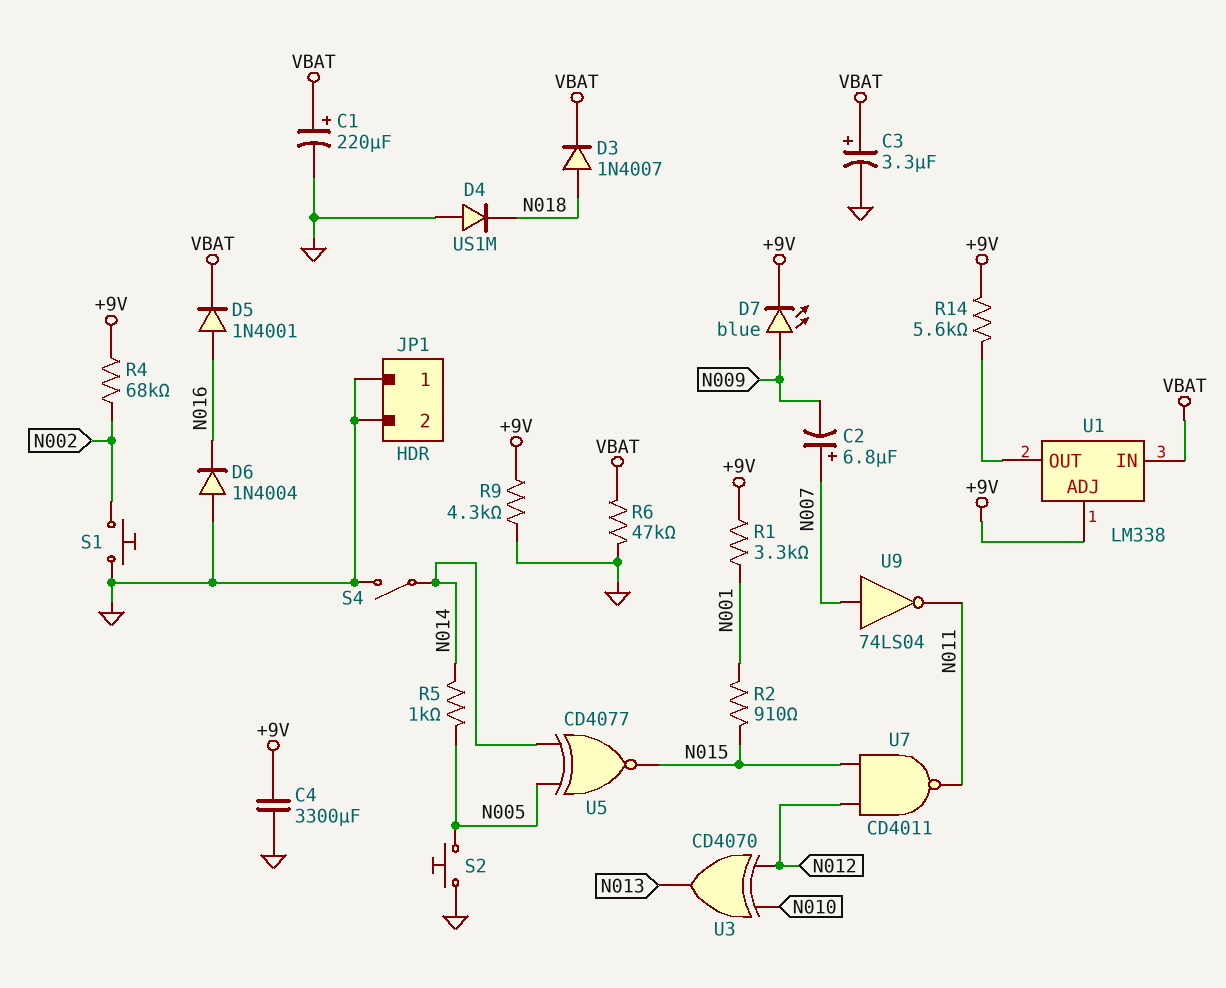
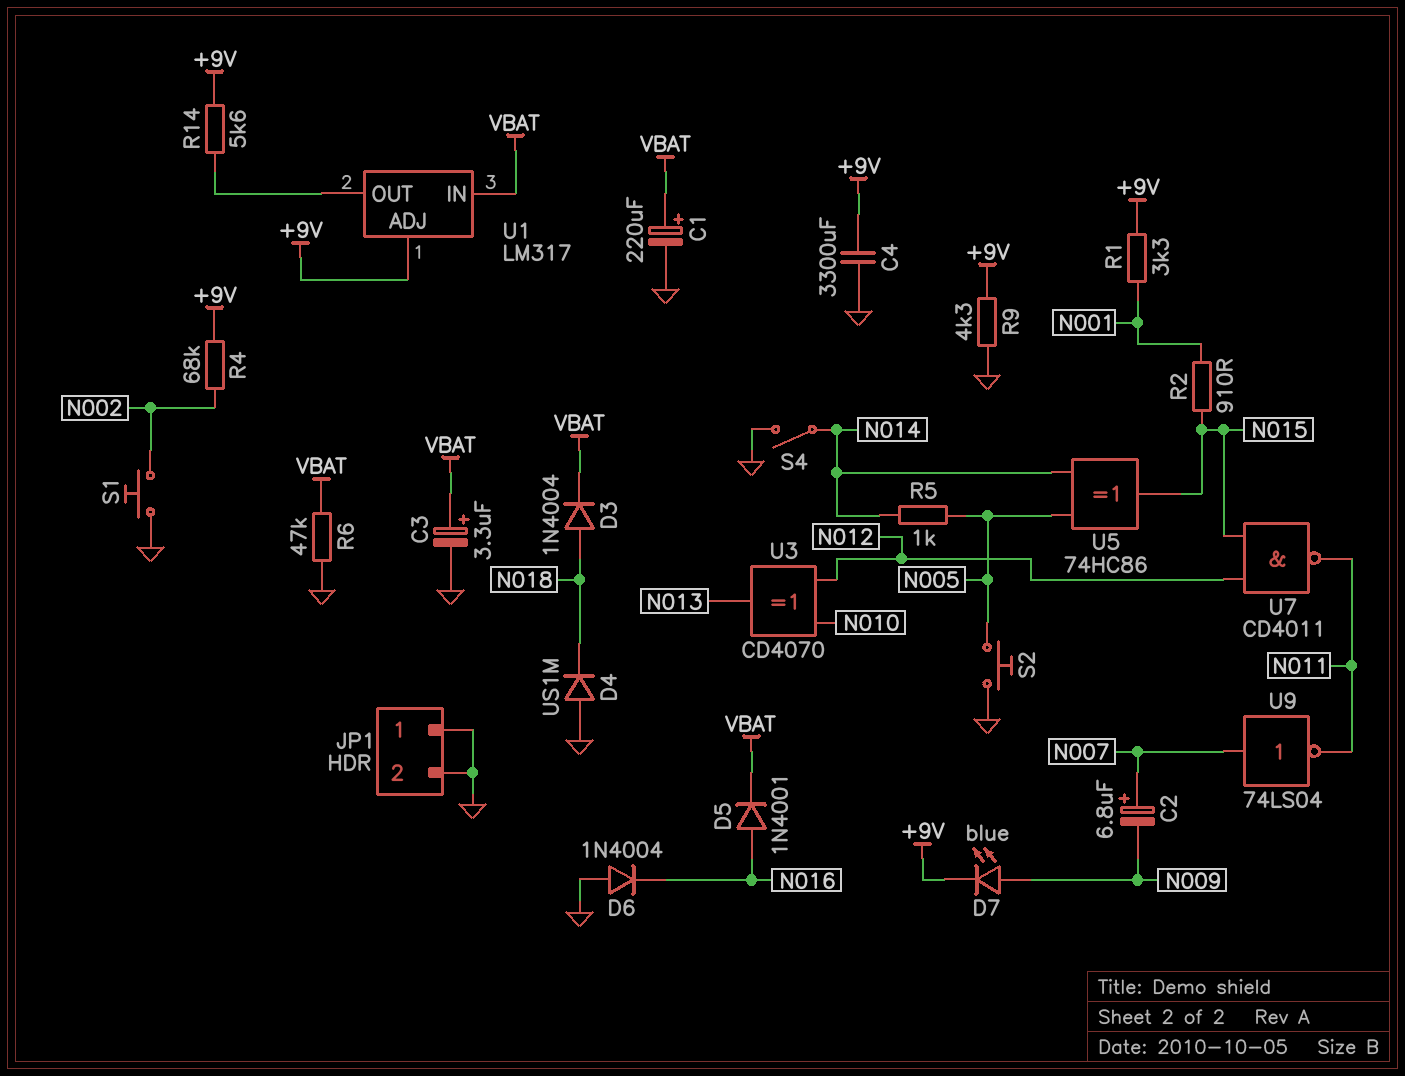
D3: diode 1N4007 (A N018, K VBAT) -> diode 1N4004 (A N018, K VBAT)
U1: LM338 -> LM317
U5: XNOR CD4077 (in N005, in N014, out N015) -> XOR 74HC86 (in N005, in N014, out N015)

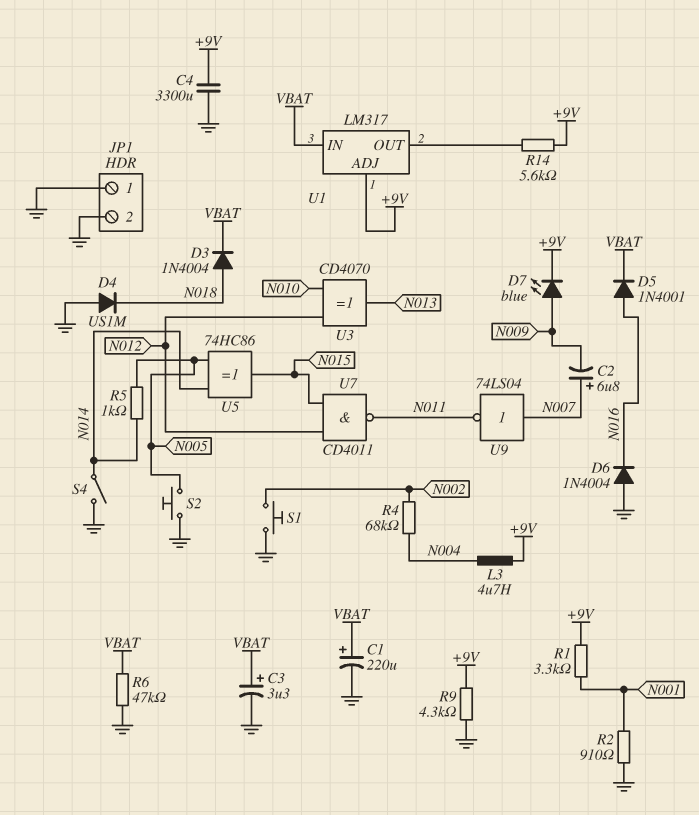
L3: none -> 4.7uH (+9V, N004)
R2: 910 (N001, N015) -> 910 (GND, N001)
R4: 68k (+9V, N002) -> 68k (N002, N004)

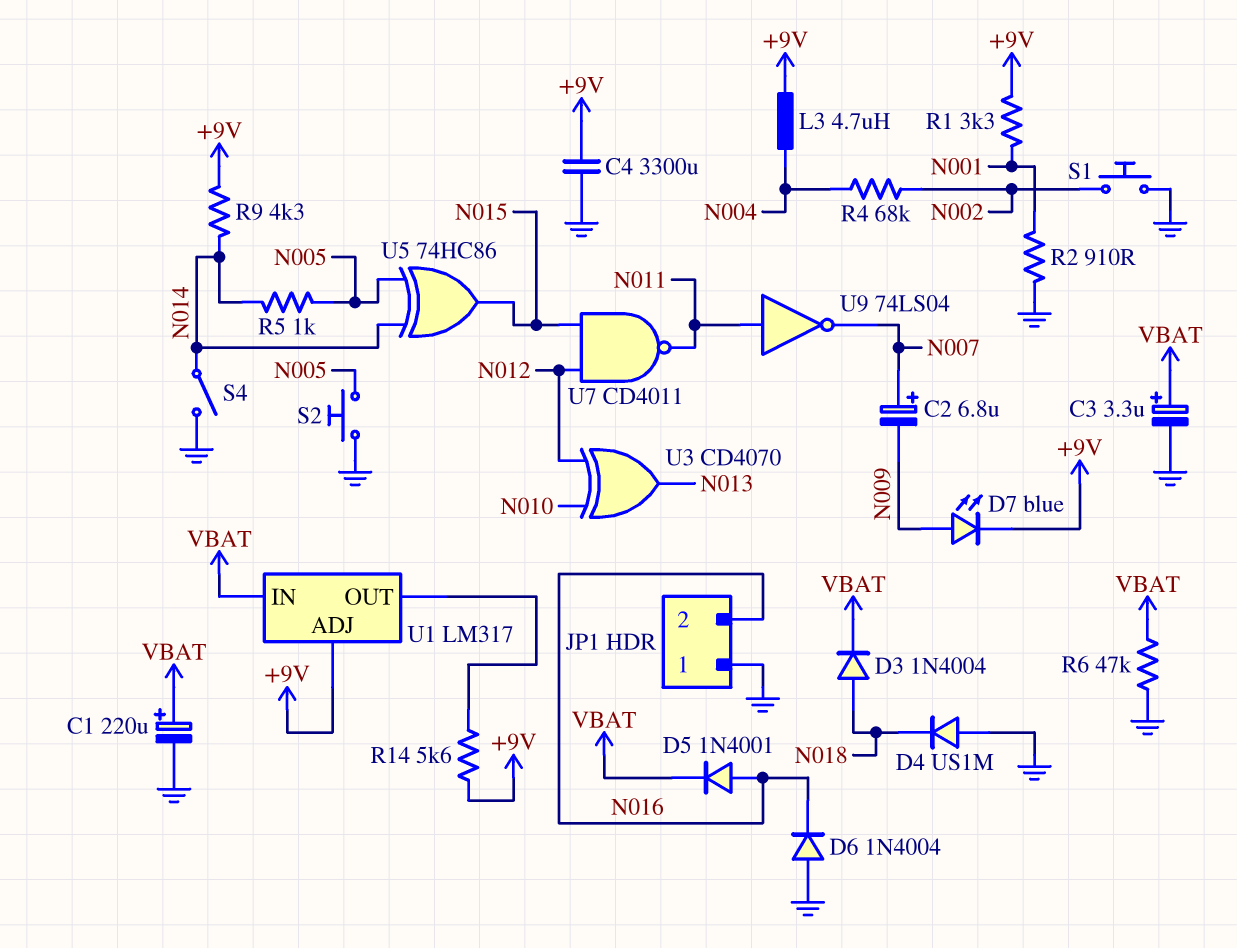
JP1 pin 2: GND -> N016
R9: 4.3k (+9V, GND) -> 4.3k (+9V, N014)
U9: NOT 74LS04 (in N007, out N011) -> NOT 74LS04 (in N011, out N007)

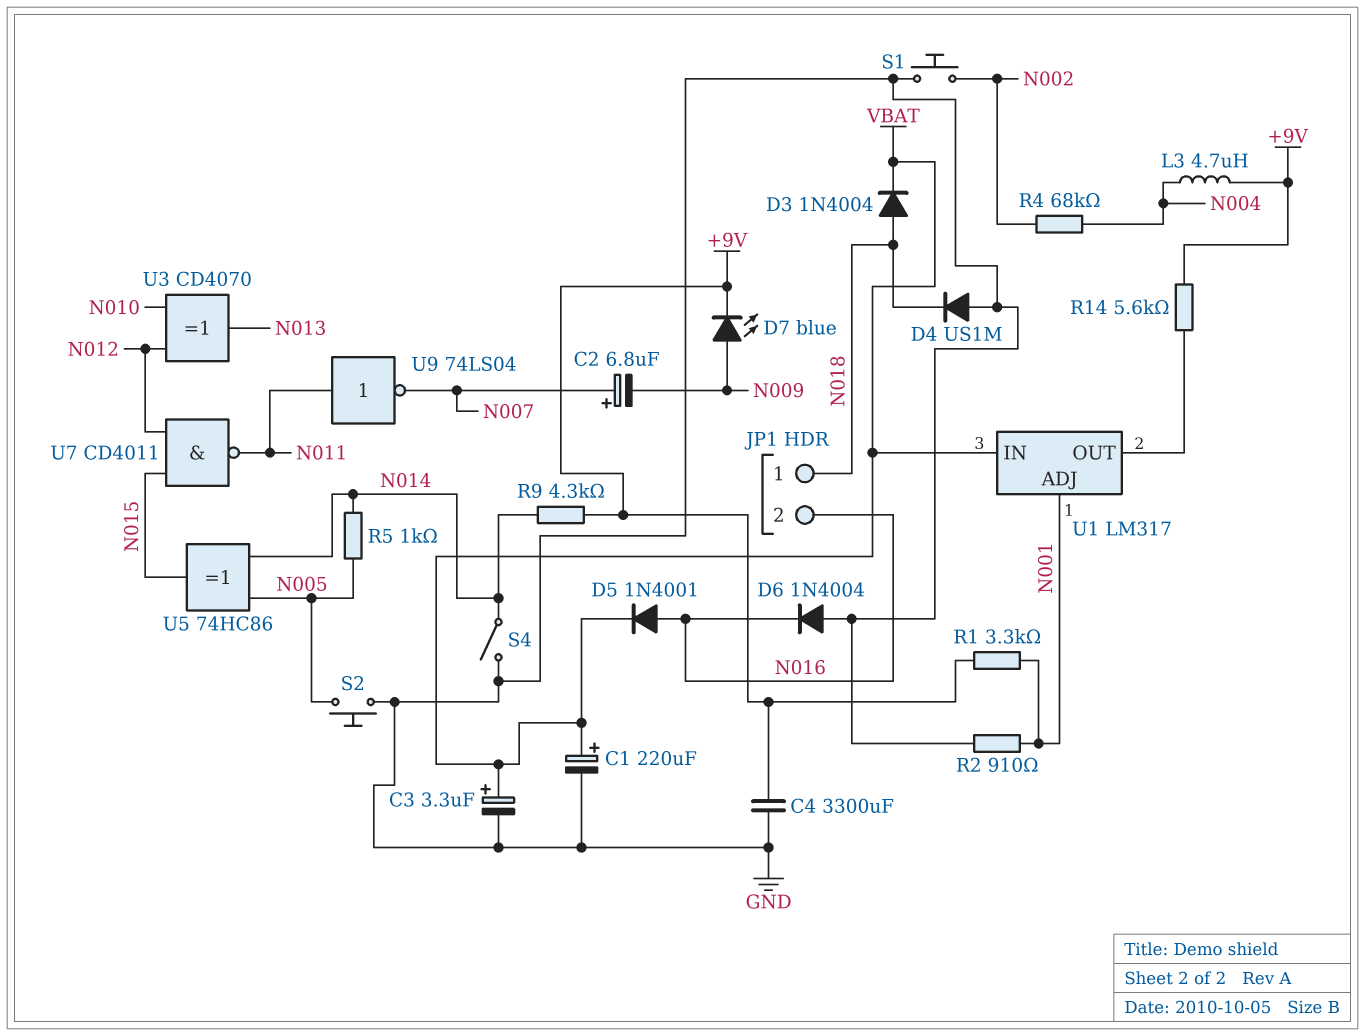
JP1 pin 1: GND -> N018
R6: 47k (GND, VBAT) -> none
U1 pin ADJ: +9V -> N001

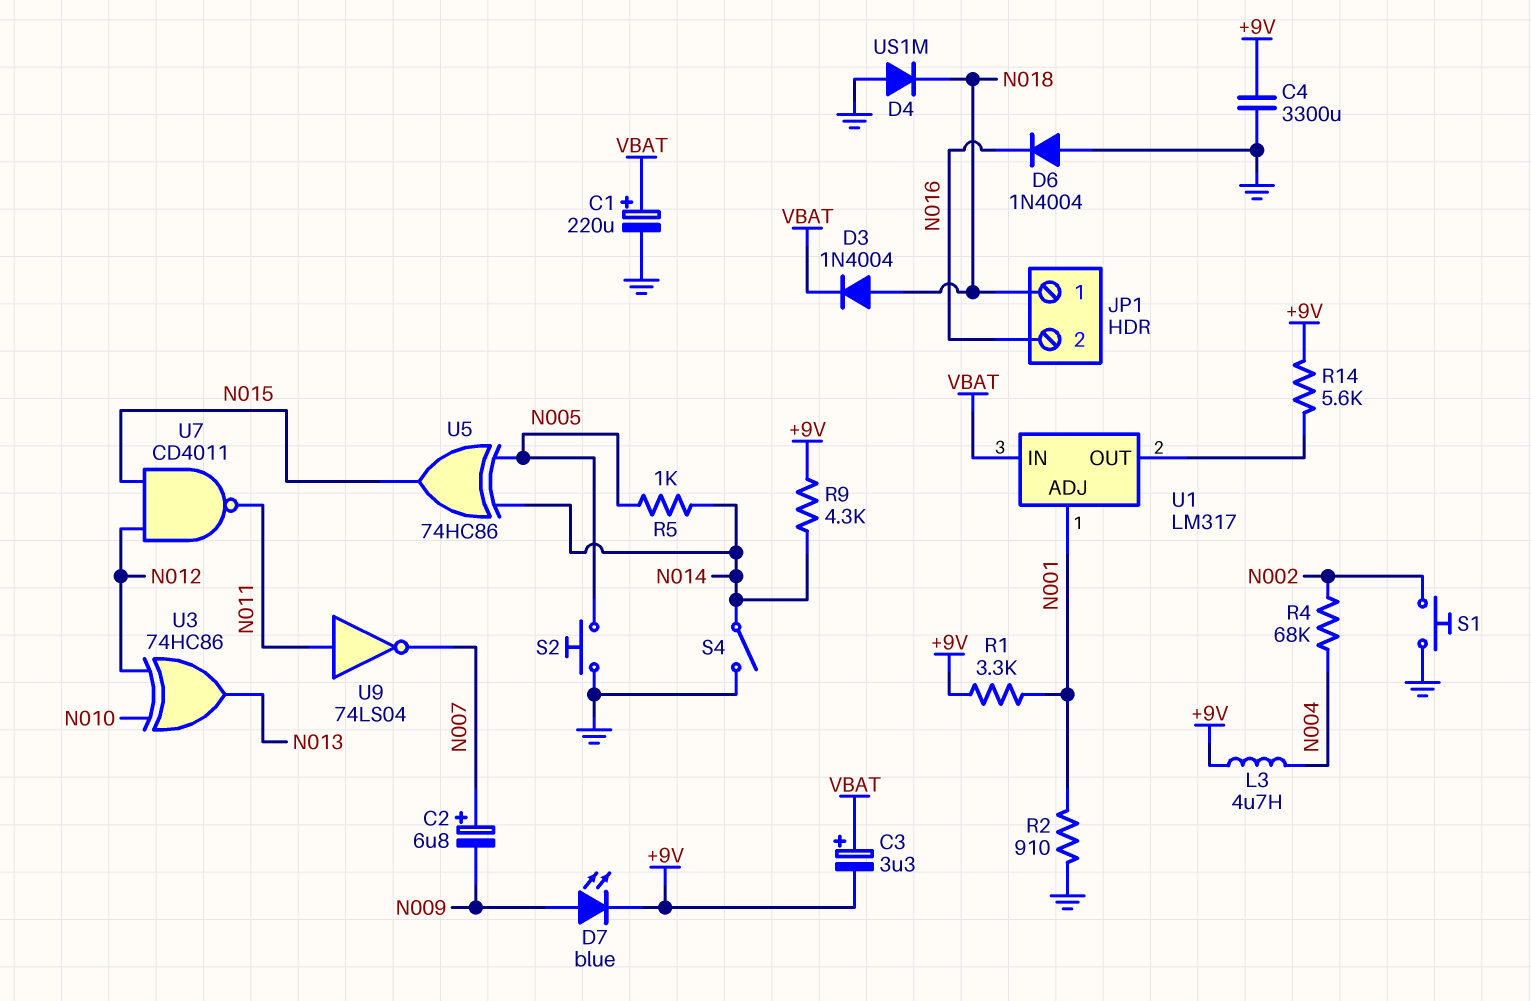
C3: 3.3uF (plus VBAT, minus GND) -> 3.3uF (plus VBAT, minus +9V)
D5: diode 1N4001 (A N016, K VBAT) -> none
U3: XOR CD4070 (in N010, in N012, out N013) -> XOR 74HC86 (in N010, in N012, out N013)

